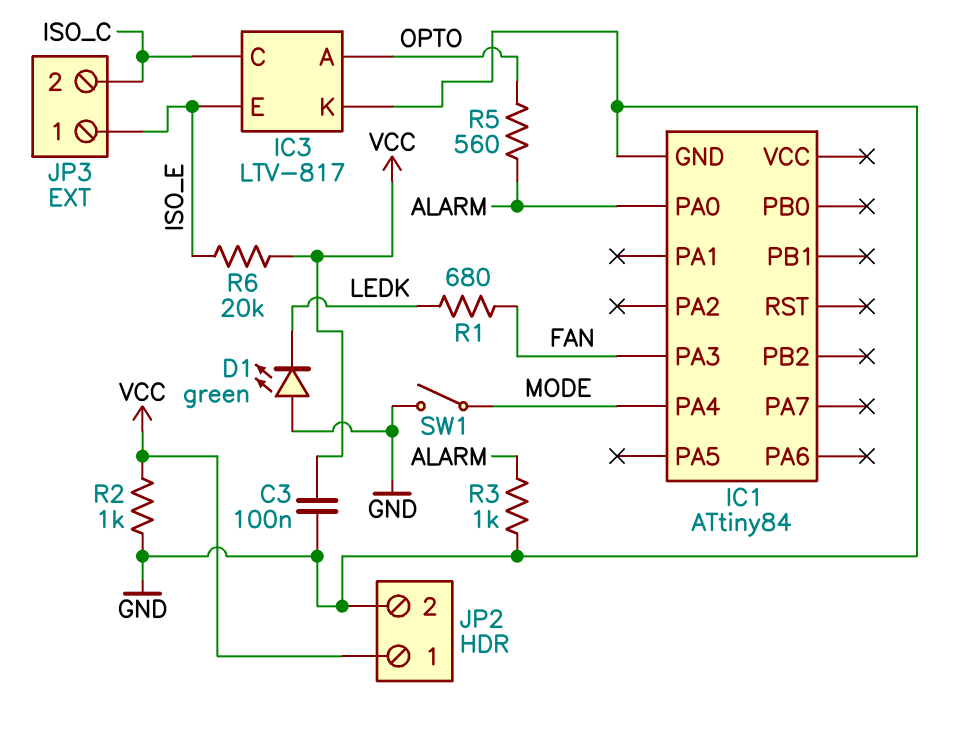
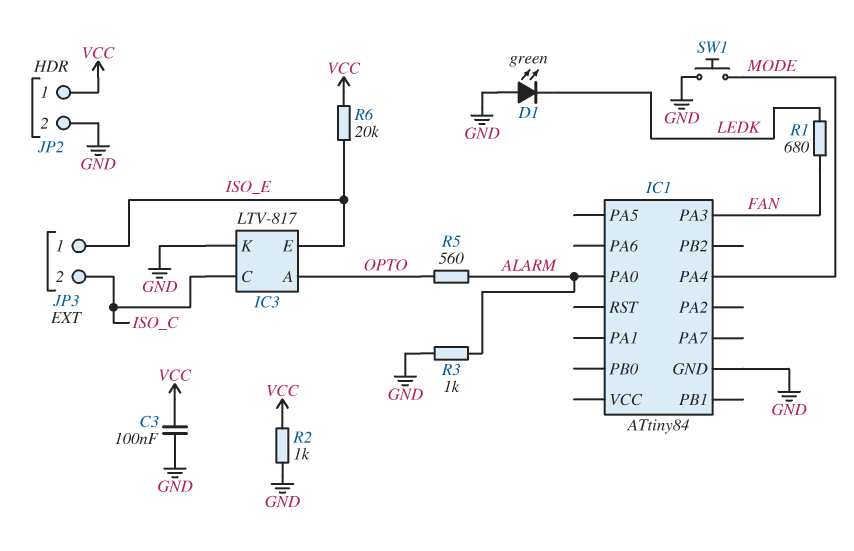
SW1: switch (GND, MODE) -> button (GND, MODE)

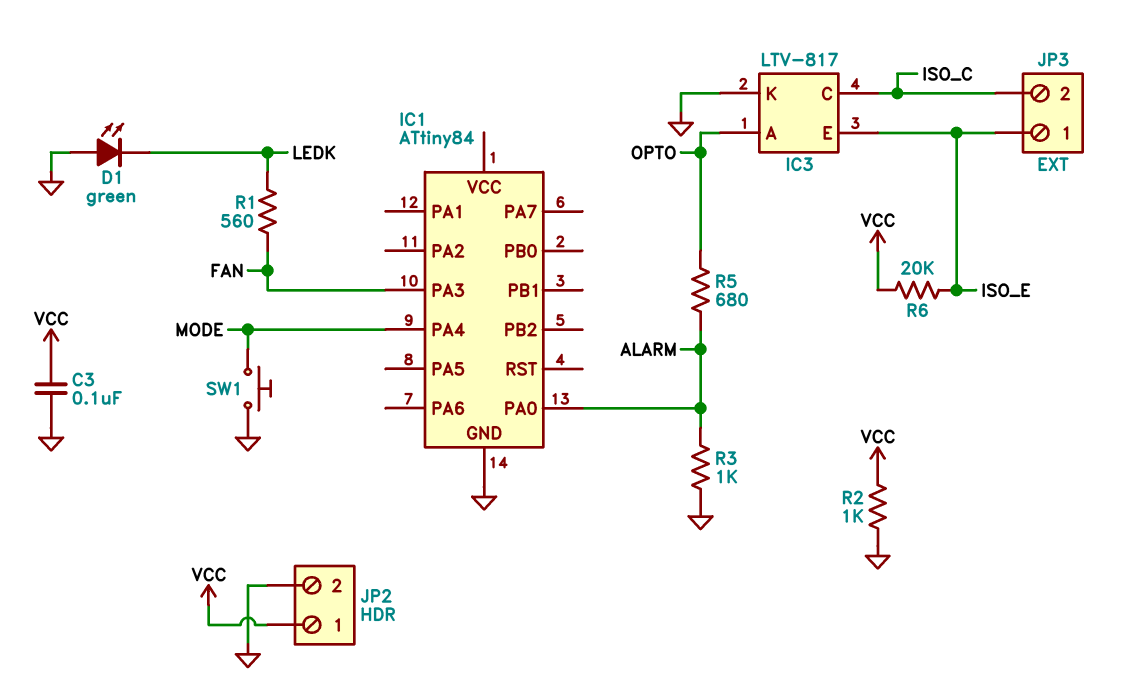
R1: 680 (FAN, LEDK) -> 560 (FAN, LEDK)
R5: 560 (ALARM, OPTO) -> 680 (ALARM, OPTO)

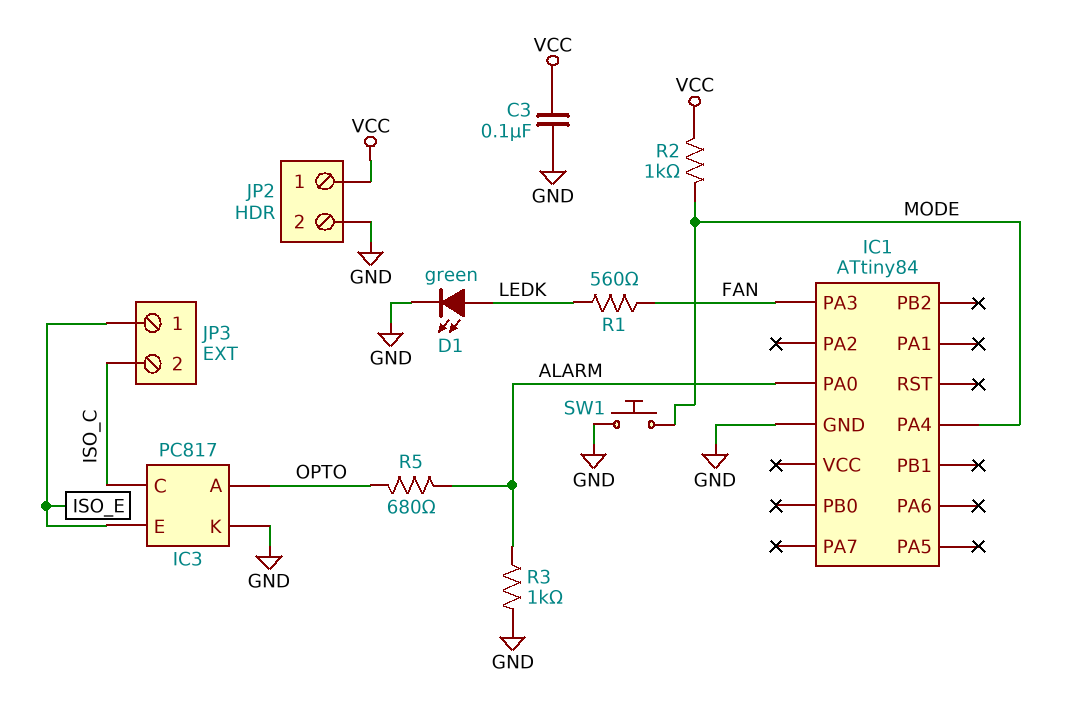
D1: LED green (A GND, K LEDK) -> LED green (A LEDK, K GND)
IC3: LTV-817 -> PC817
R2: 1k (GND, VCC) -> 1k (MODE, VCC)
R6: 20k (ISO_E, VCC) -> none

